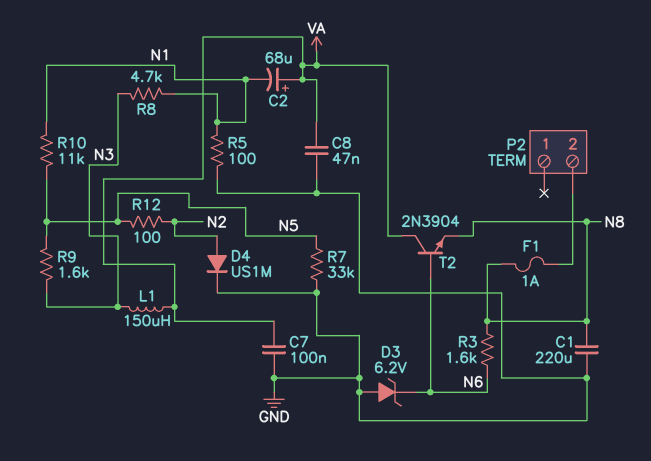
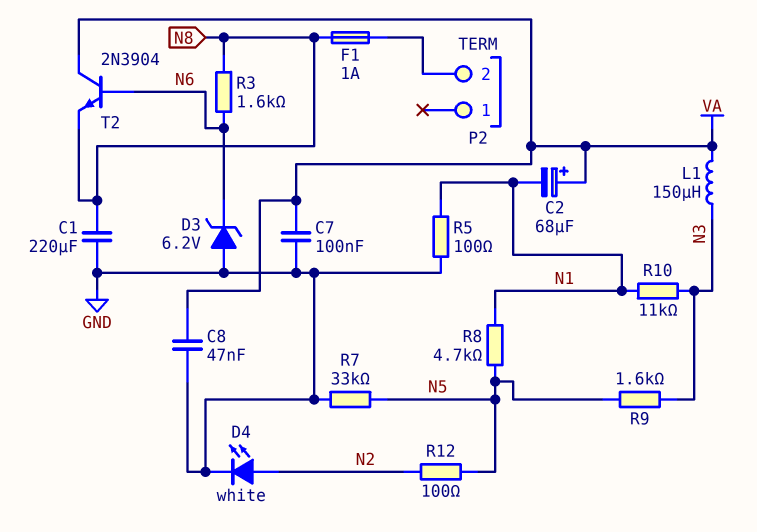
D4: diode US1M (A N2, K GND) -> LED white (A N2, K GND)
R8: 4.7k (N1, N3) -> 4.7k (N1, N5)
R10: 11k (N1, N5) -> 11k (N1, N3)

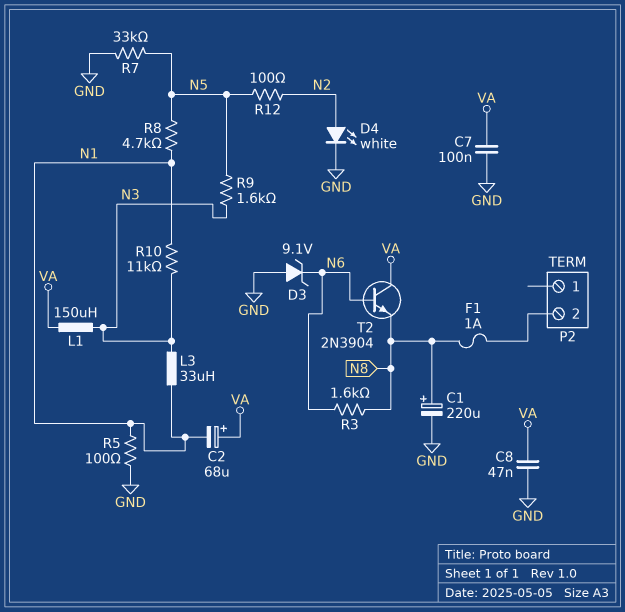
C1: 220uF (GND, N8) -> 220uF (plus N8, minus GND)
D3: zener 6.2V (A GND, K N6) -> zener 9.1V (A GND, K N6)
L3: none -> 33uH (N1, N3)

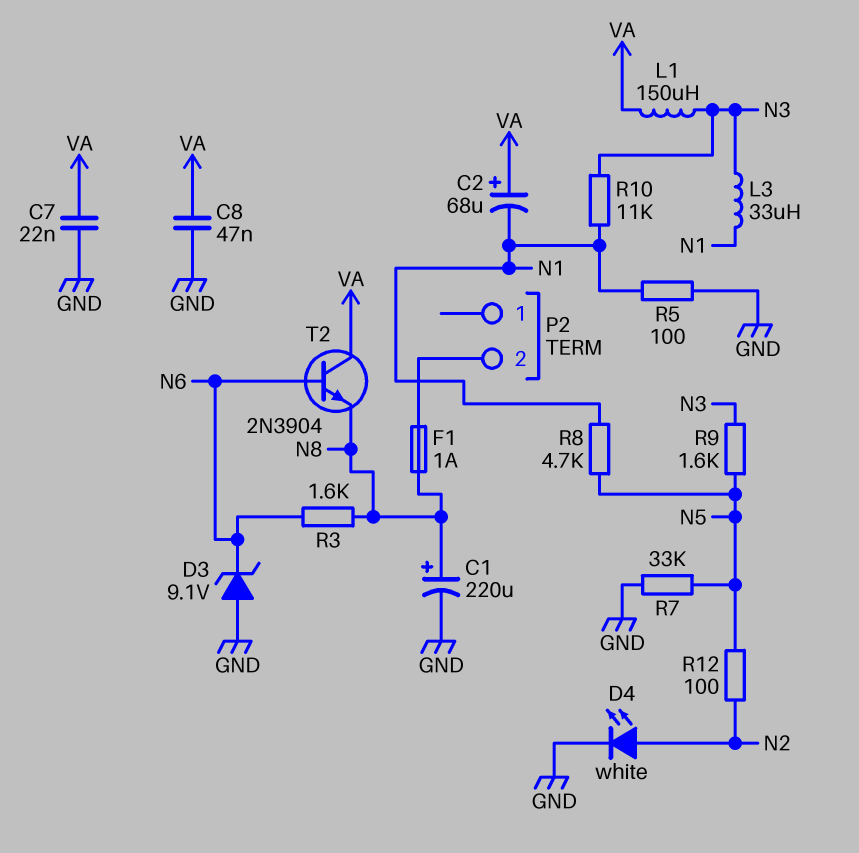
C7: 100nF (GND, VA) -> 22nF (GND, VA)

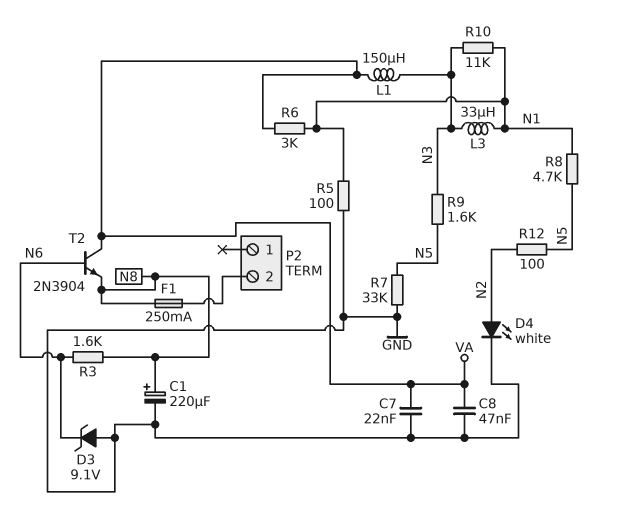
C2: 68uF (plus VA, minus N1) -> none
F1: 1A (N8, P2/2) -> 250mA (N8, P2/2)
R6: none -> 3k (N1, VA)

